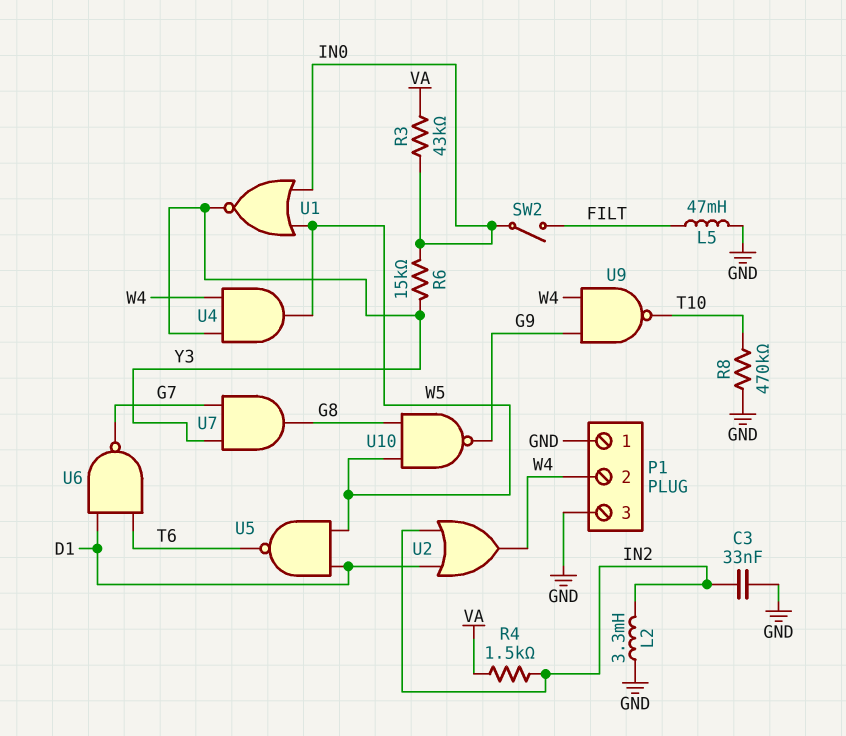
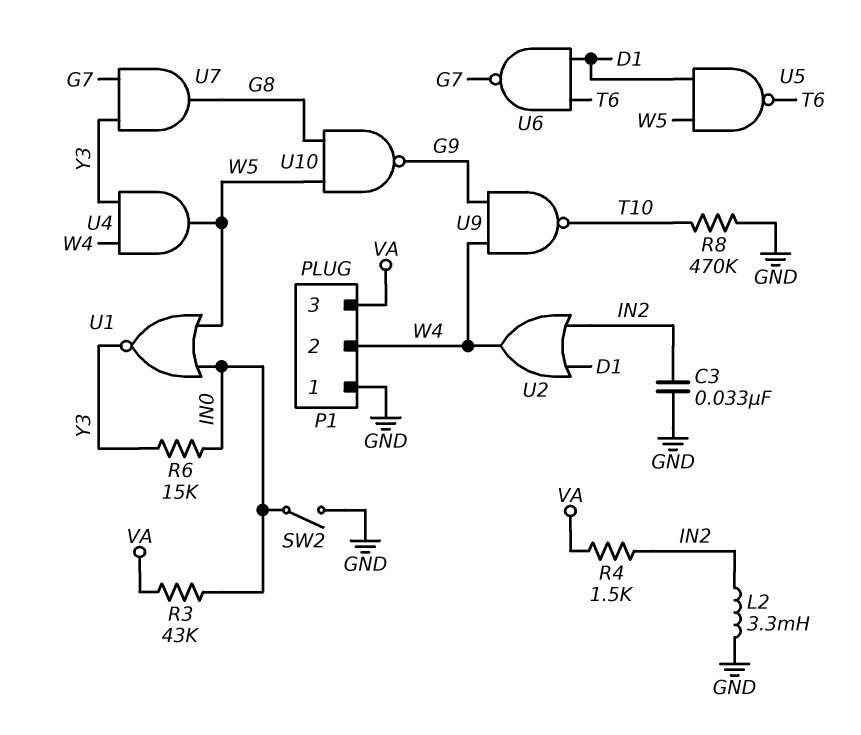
L5: 47mH (FILT, GND) -> none
P1 pin 3: GND -> VA
SW2: switch (FILT, IN0) -> switch (GND, IN0)

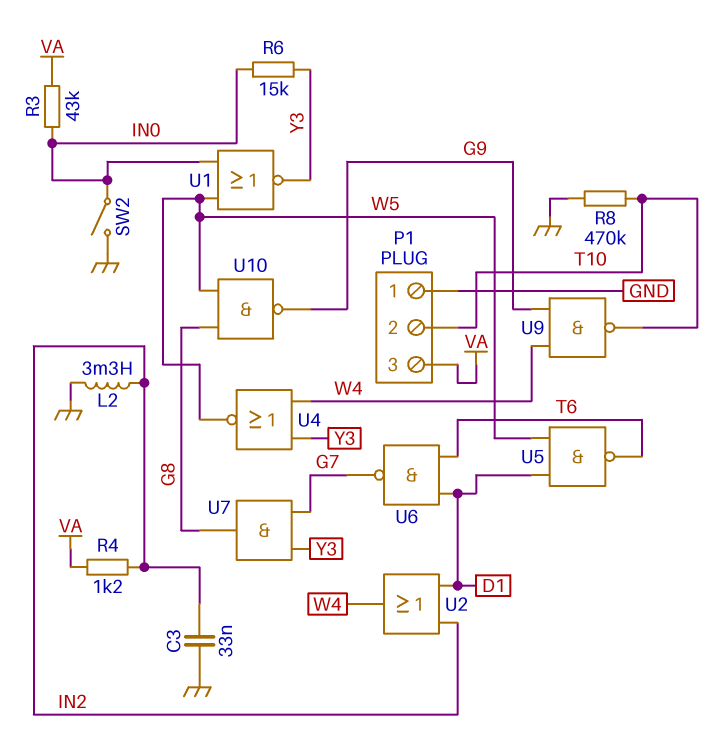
P1 pin 2: W4 -> T10
R4: 1.5k (IN2, VA) -> 1.2k (IN2, VA)
U4: AND (in W4, in Y3, out W5) -> NOR (in W4, in Y3, out W5)

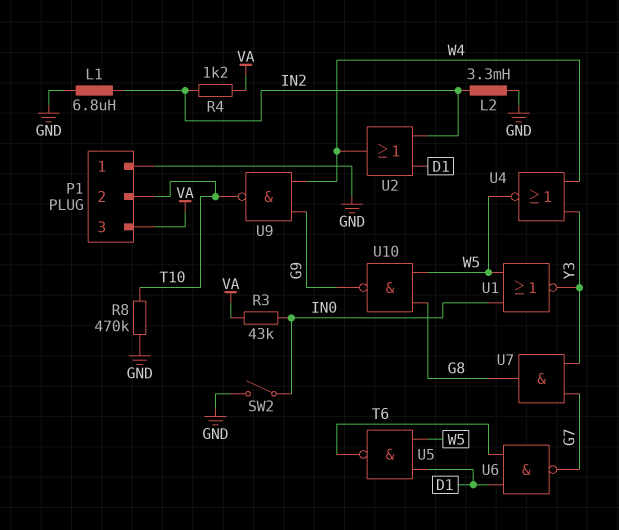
C3: 33nF (GND, IN2) -> none
L1: none -> 6.8uH (GND, IN2)
R6: 15k (IN0, Y3) -> none

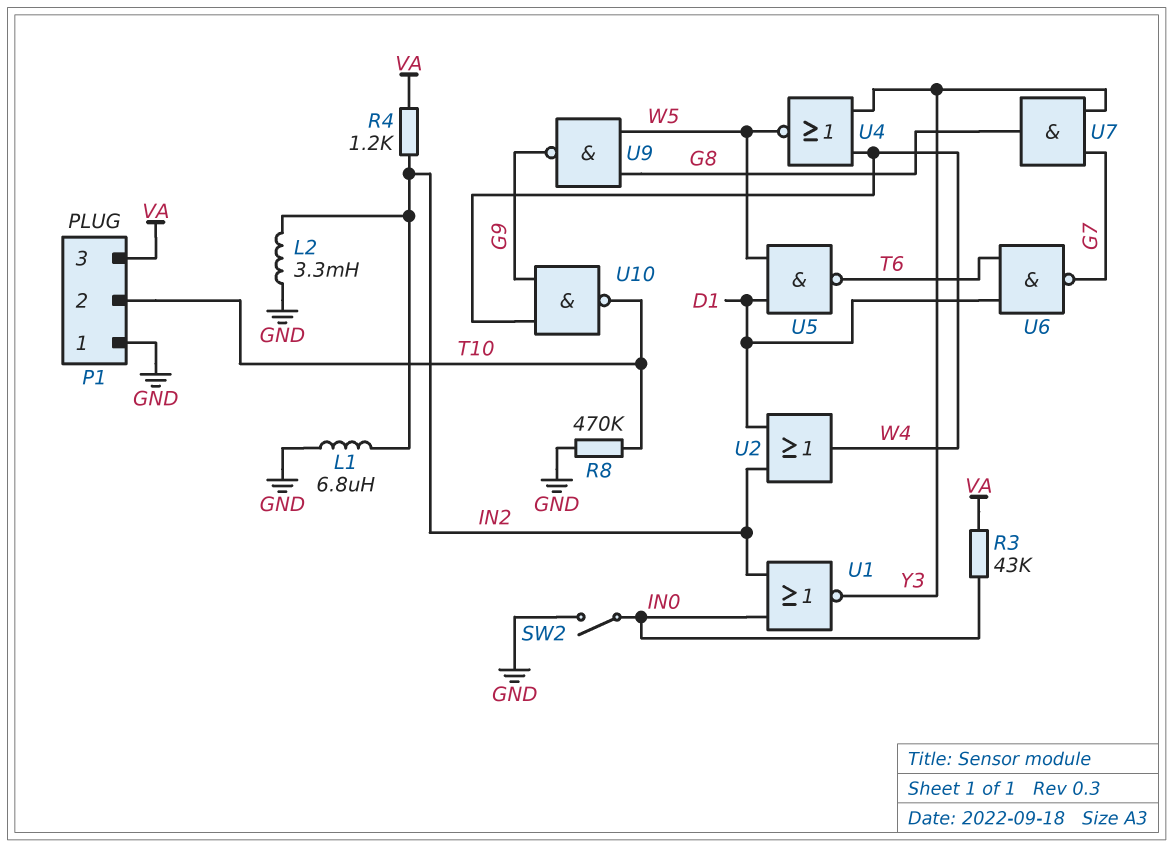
U1: NOR (in IN0, in W5, out Y3) -> NOR (in IN0, in IN2, out Y3)
U9: NAND (in G9, in W4, out T10) -> NAND (in G8, in W5, out G9)
U10: NAND (in G8, in W5, out G9) -> NAND (in G9, in W4, out T10)

